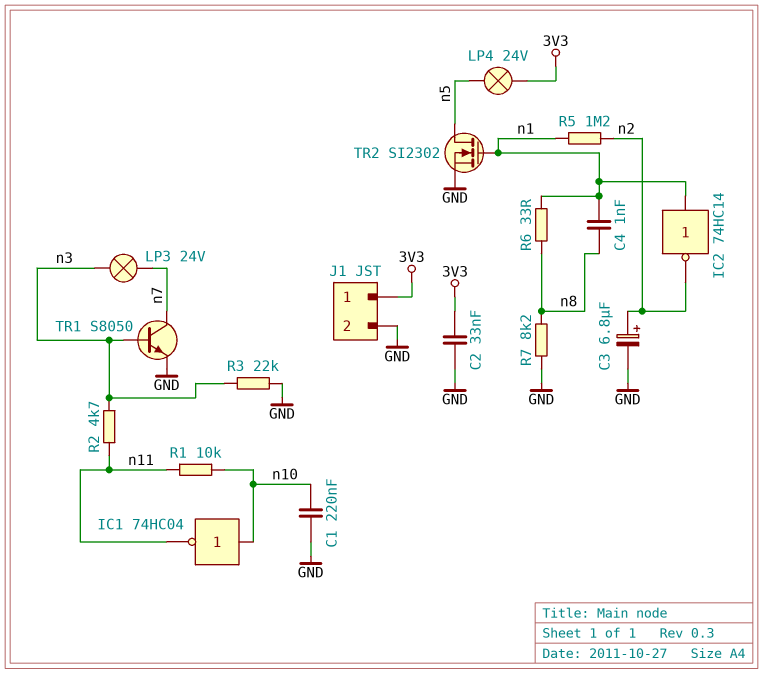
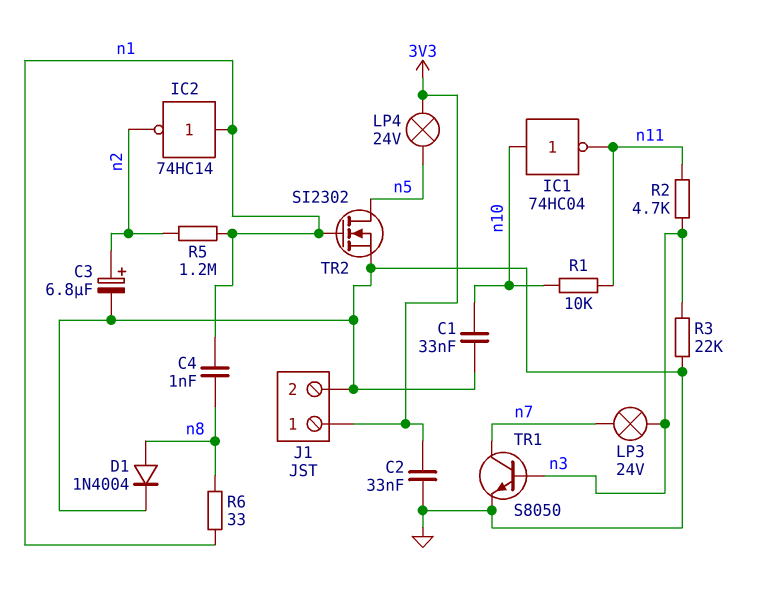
C1: 220nF (GND, n10) -> 33nF (GND, n10)
D1: none -> diode 1N4004 (A n8, K GND)
R7: 8.2k (GND, n8) -> none

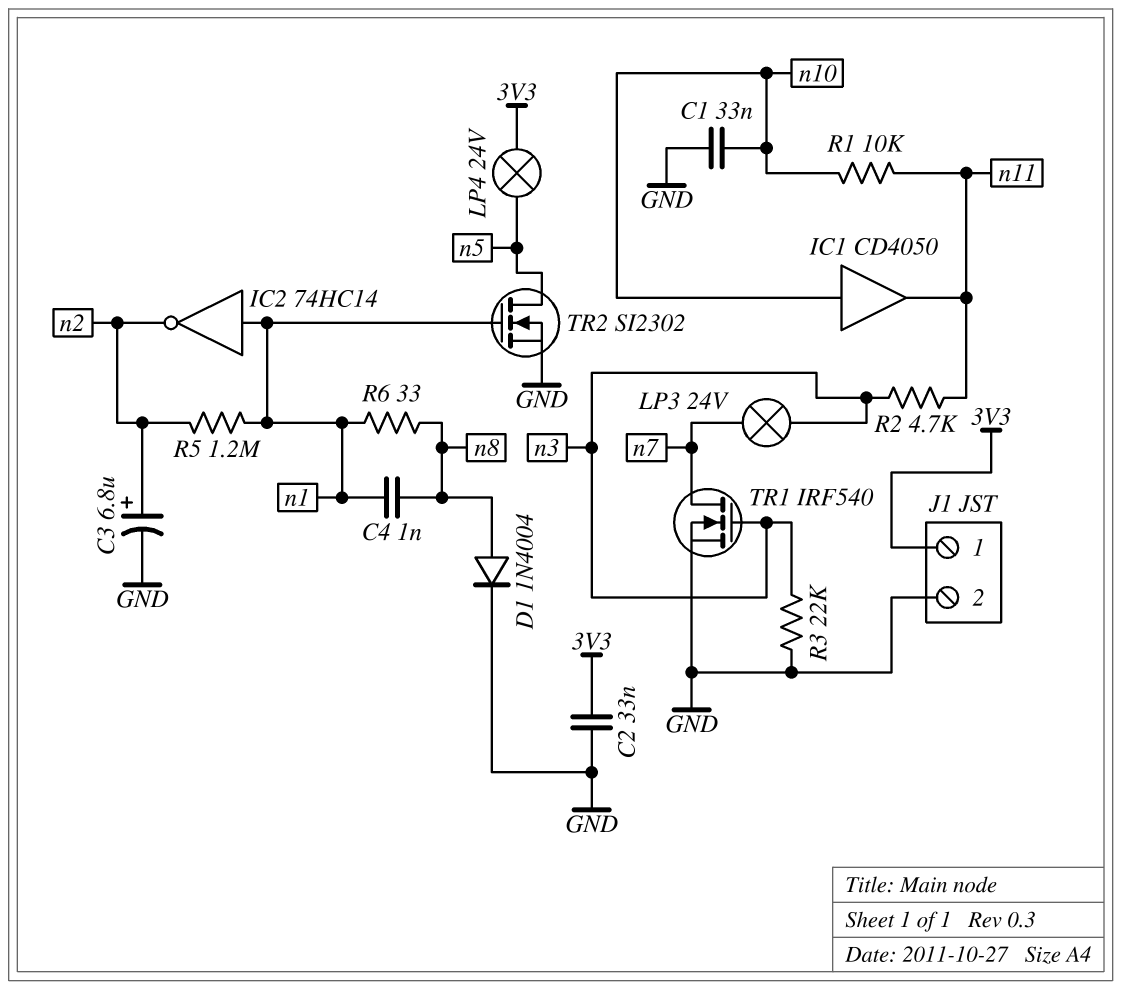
IC1: NOT 74HC04 (in n10, out n11) -> buffer CD4050 (in n10, out n11)
TR1: NPN S8050 (B n3, C n7, E GND) -> NMOS IRF540 (G n3, D n7, S GND)

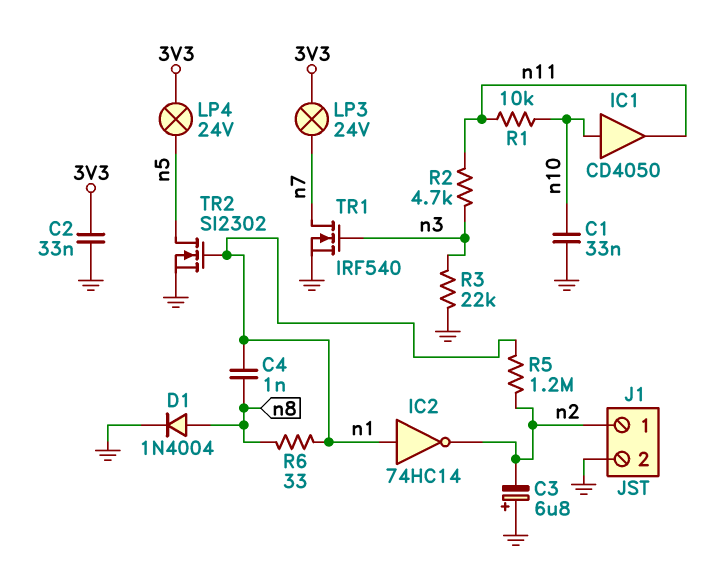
C3: 6.8uF (plus n2, minus GND) -> 6.8uF (plus GND, minus n2)
J1 pin 1: 3V3 -> n2
LP3: lamp 24V (n3, n7) -> lamp 24V (3V3, n7)

